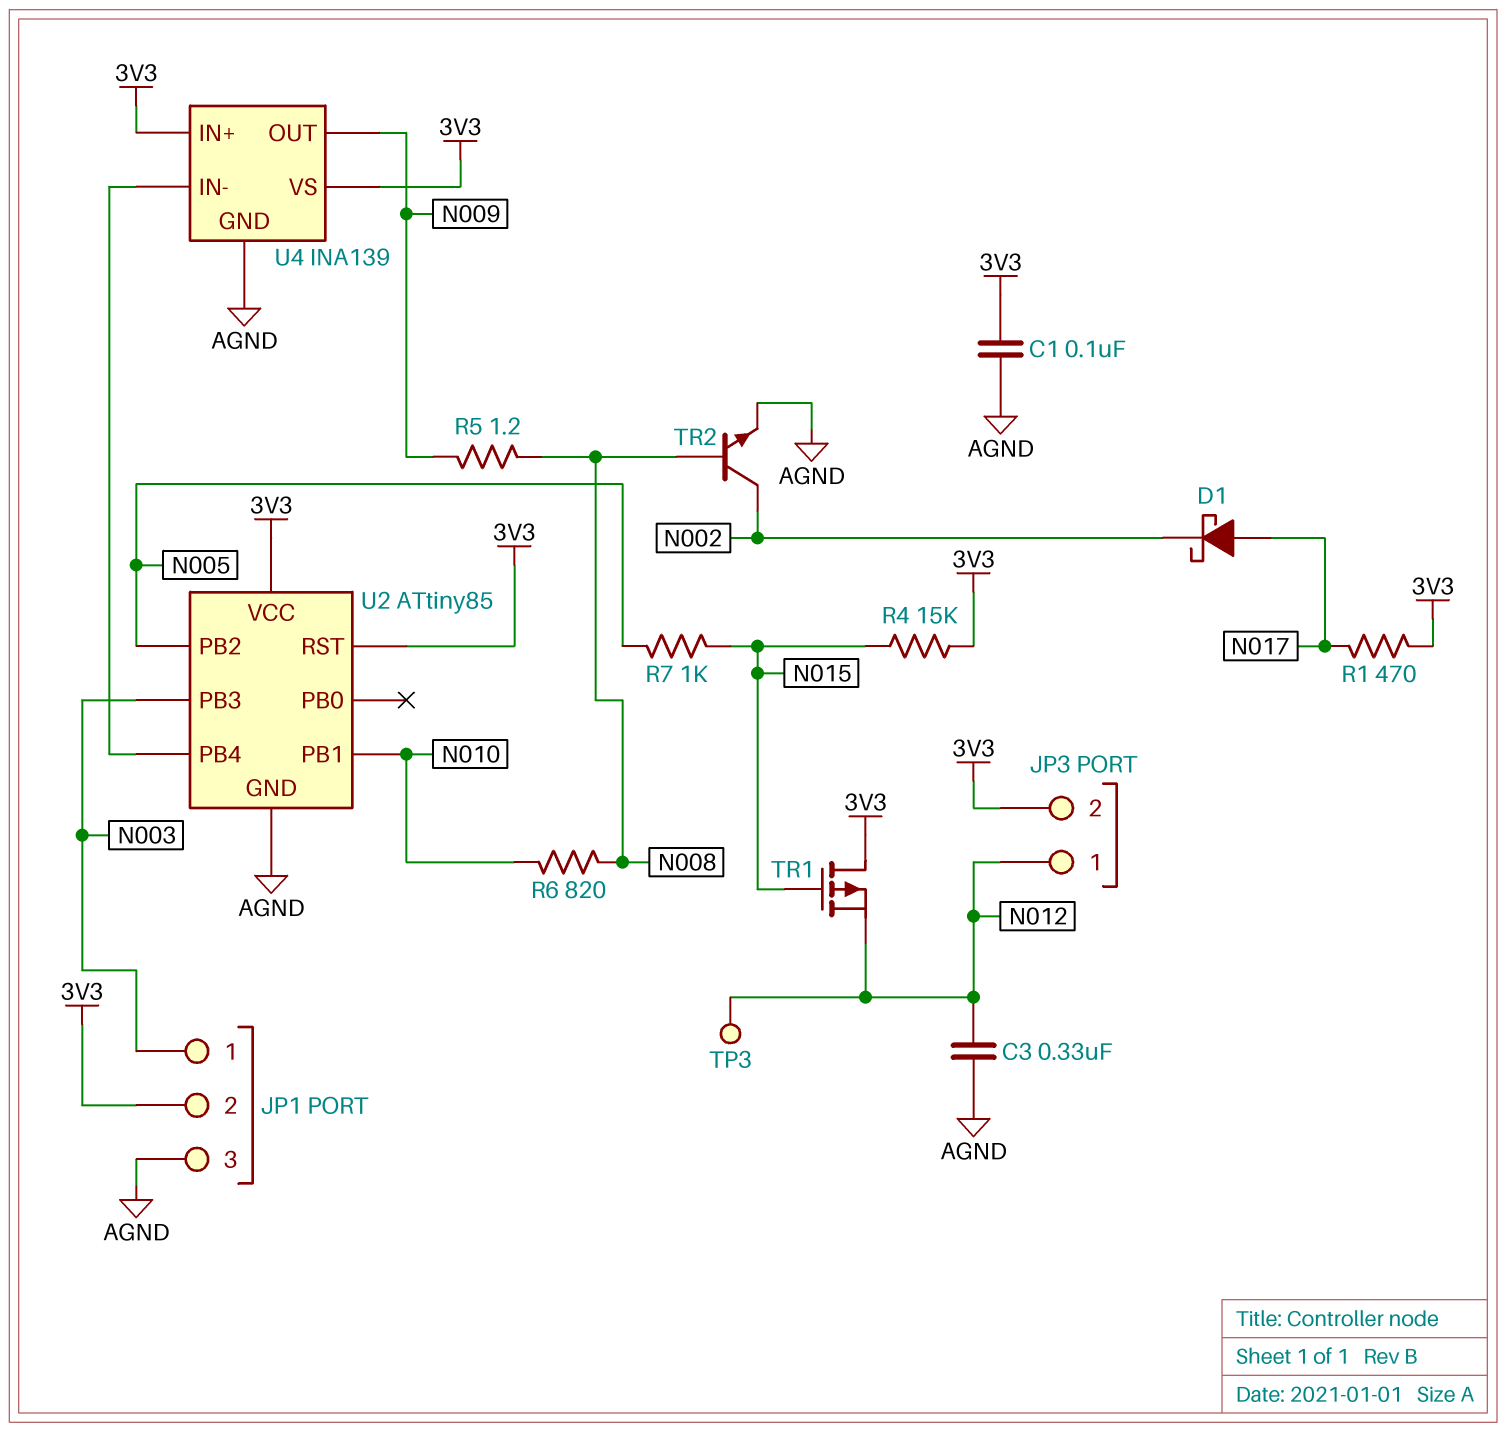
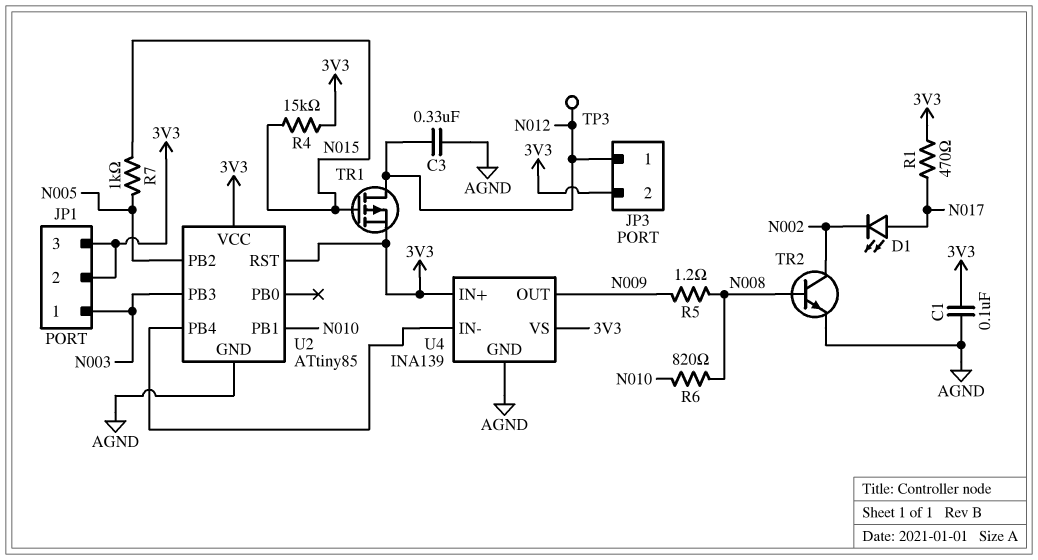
D1: schottky (A N017, K N002) -> LED (A N017, K N002)
JP1 pin 3: AGND -> 3V3
TR1: PMOS (G N015, D 3V3, S N012) -> PMOS (G N015, D N012, S 3V3)

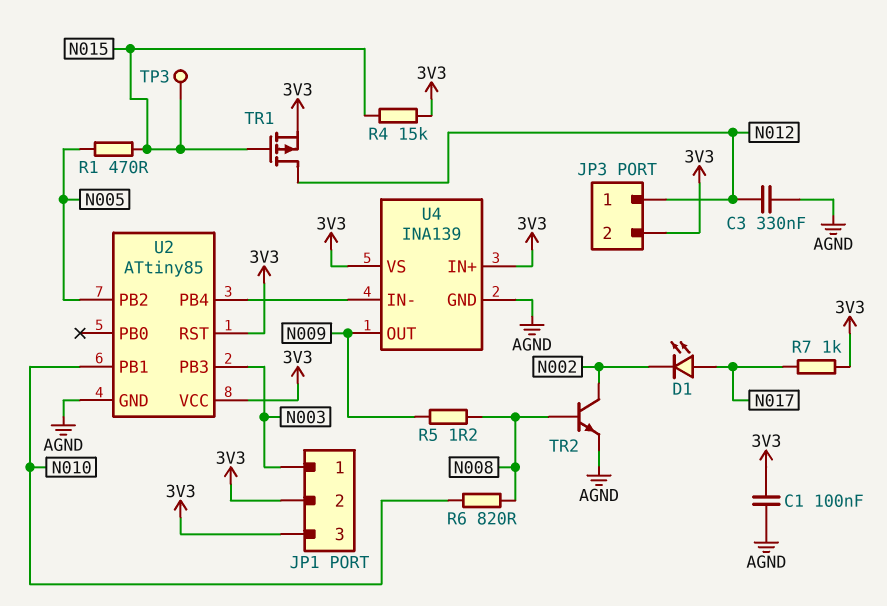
R1: 470 (3V3, N017) -> 470 (N005, N015)
R7: 1k (N005, N015) -> 1k (3V3, N017)
TP3: test point (N012) -> test point (N015)

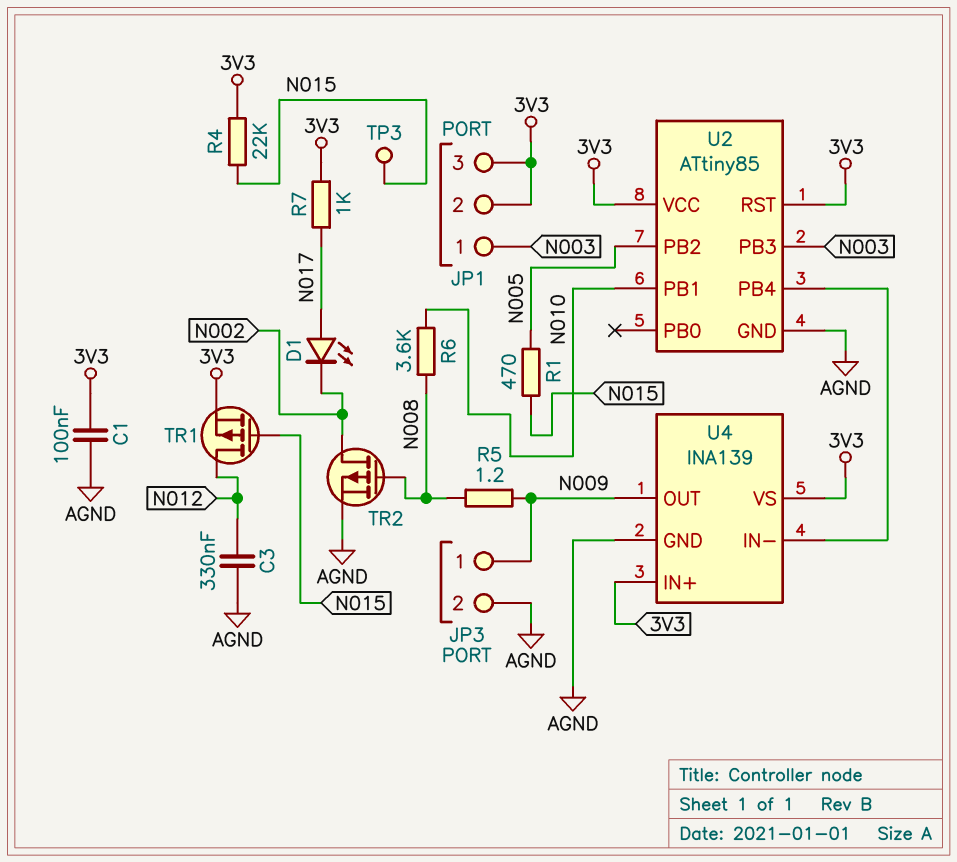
JP3 pin 1: N012 -> N009
JP3 pin 2: 3V3 -> AGND
R4: 15k (3V3, N015) -> 22k (3V3, N015)
R6: 820 (N008, N010) -> 3.6k (N008, N010)
TR2: NPN (B N008, C N002, E AGND) -> PMOS (G N008, D N002, S AGND)

